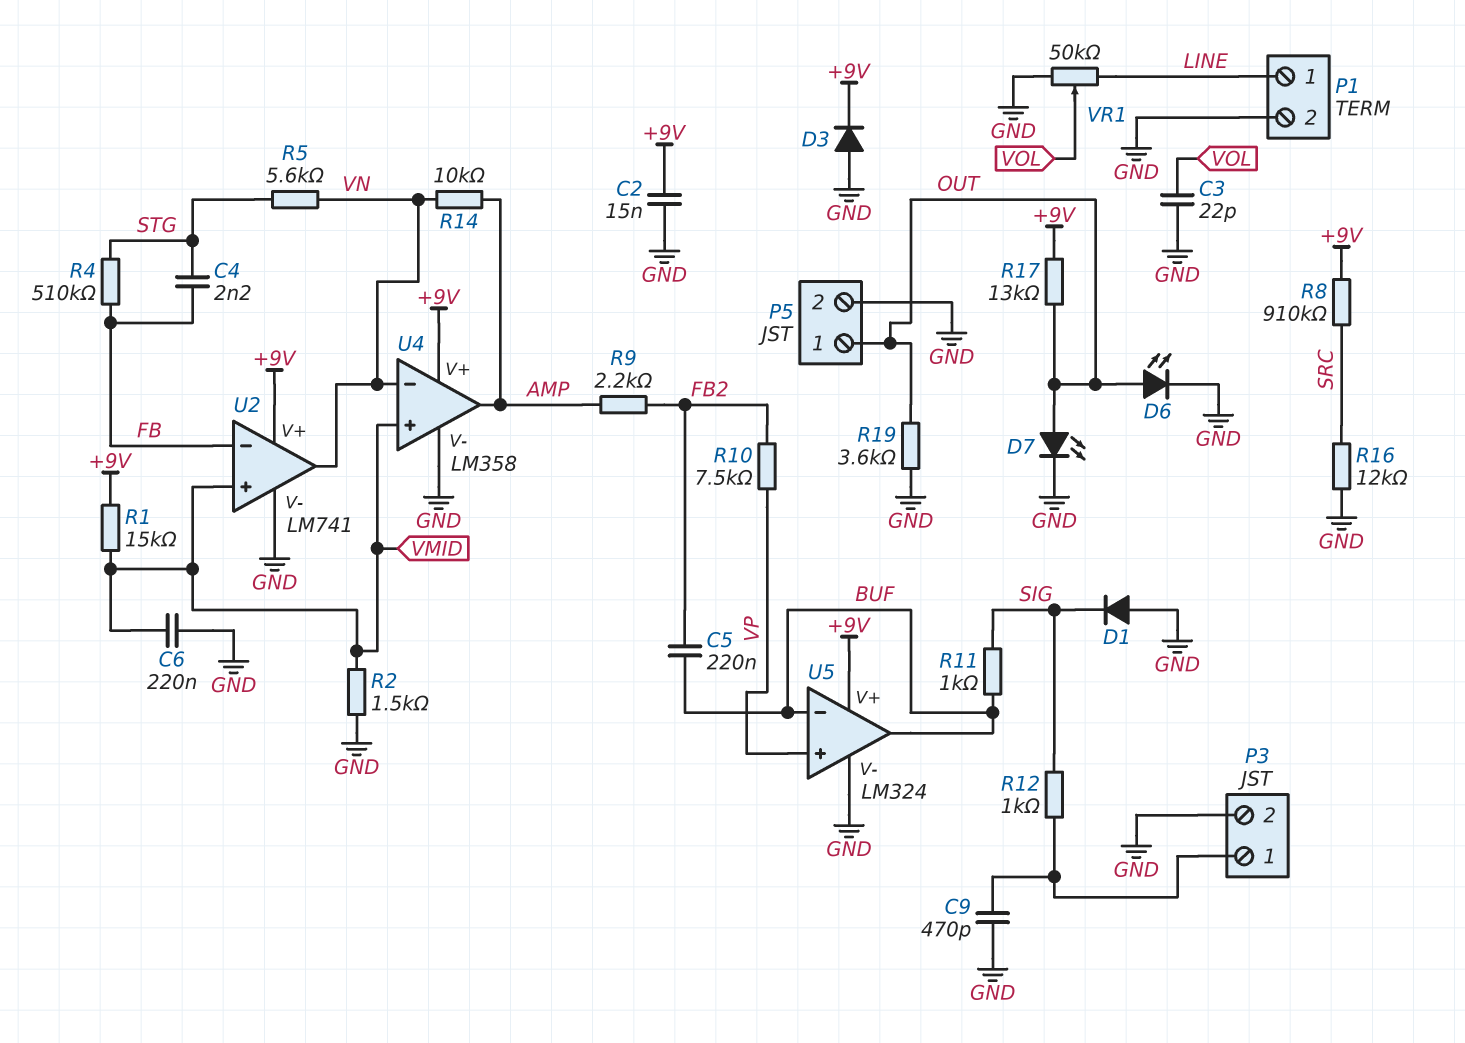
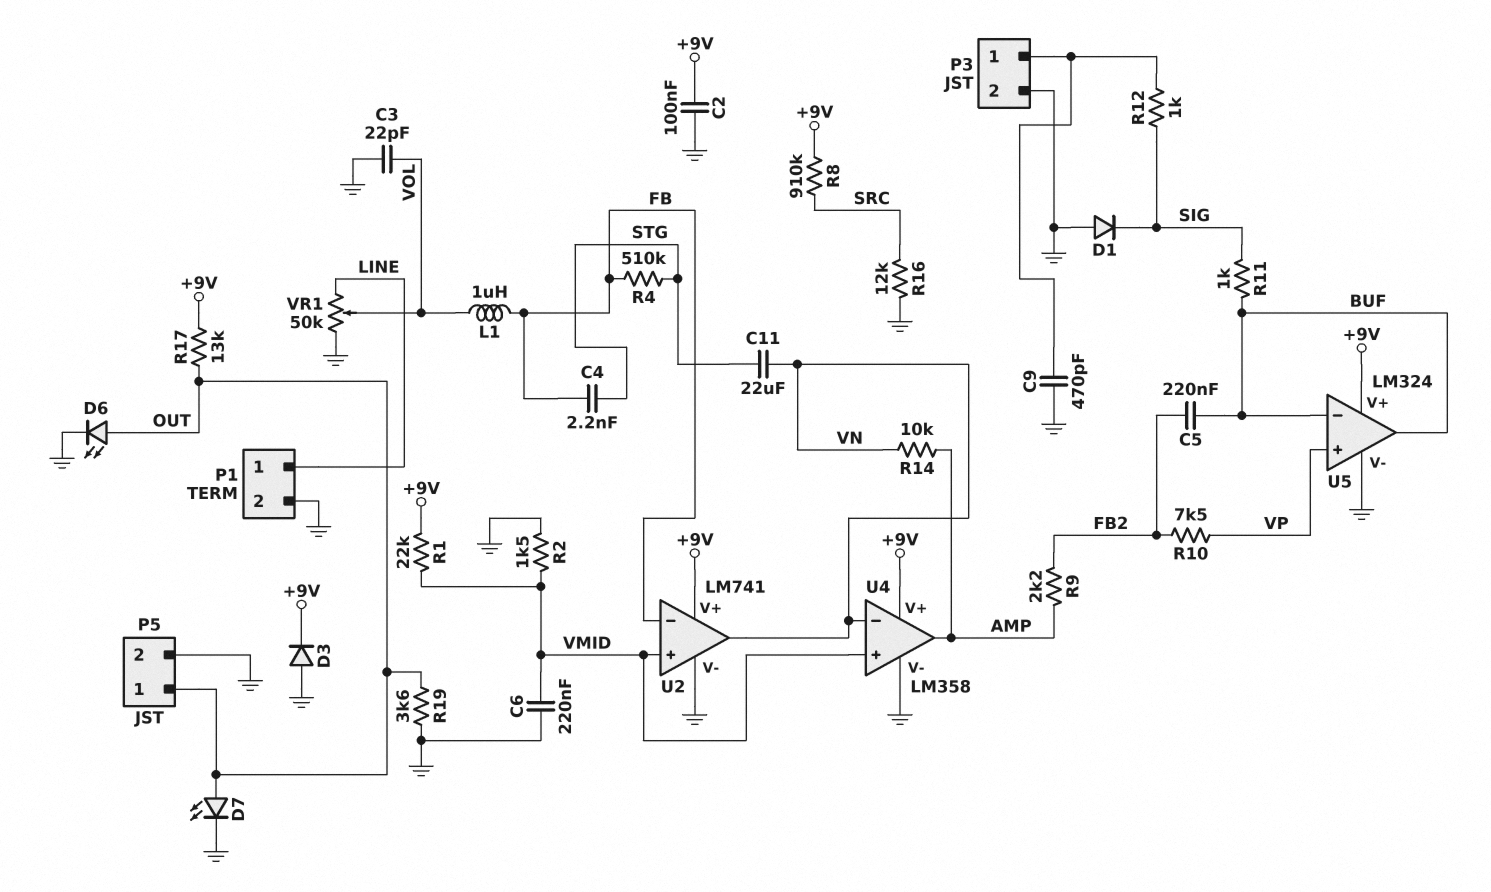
C2: 15nF (+9V, GND) -> 100nF (+9V, GND)
C11: none -> 22uF (STG, VN)
L1: none -> 1uH (FB, VOL)
R1: 15k (+9V, VMID) -> 22k (+9V, VMID)
R5: 5.6k (STG, VN) -> none

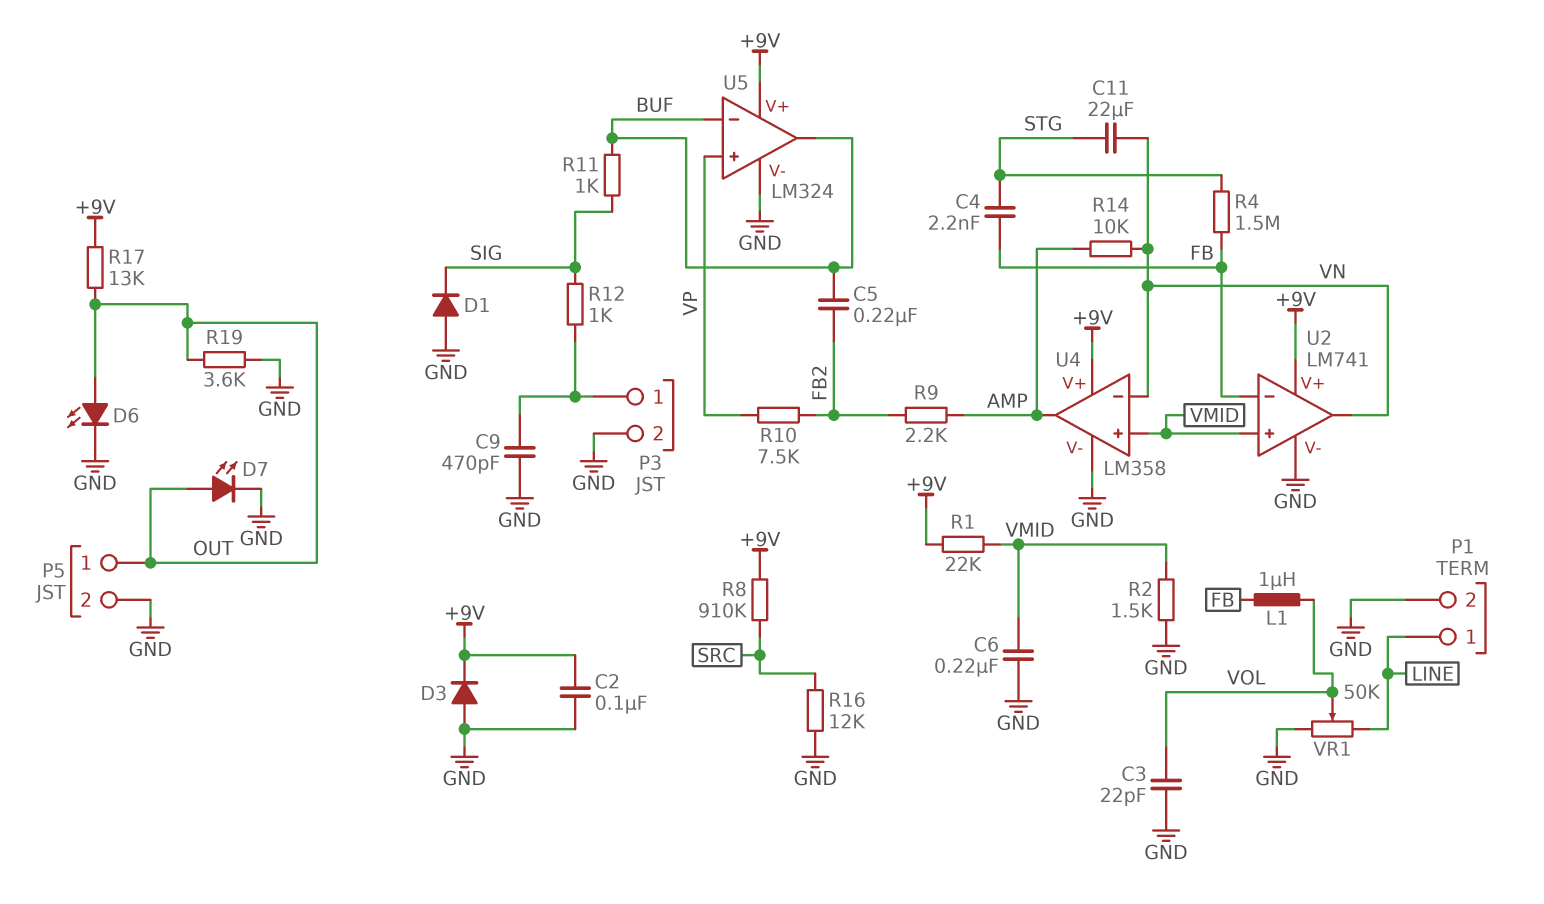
R4: 510k (FB, STG) -> 1.5M (FB, STG)

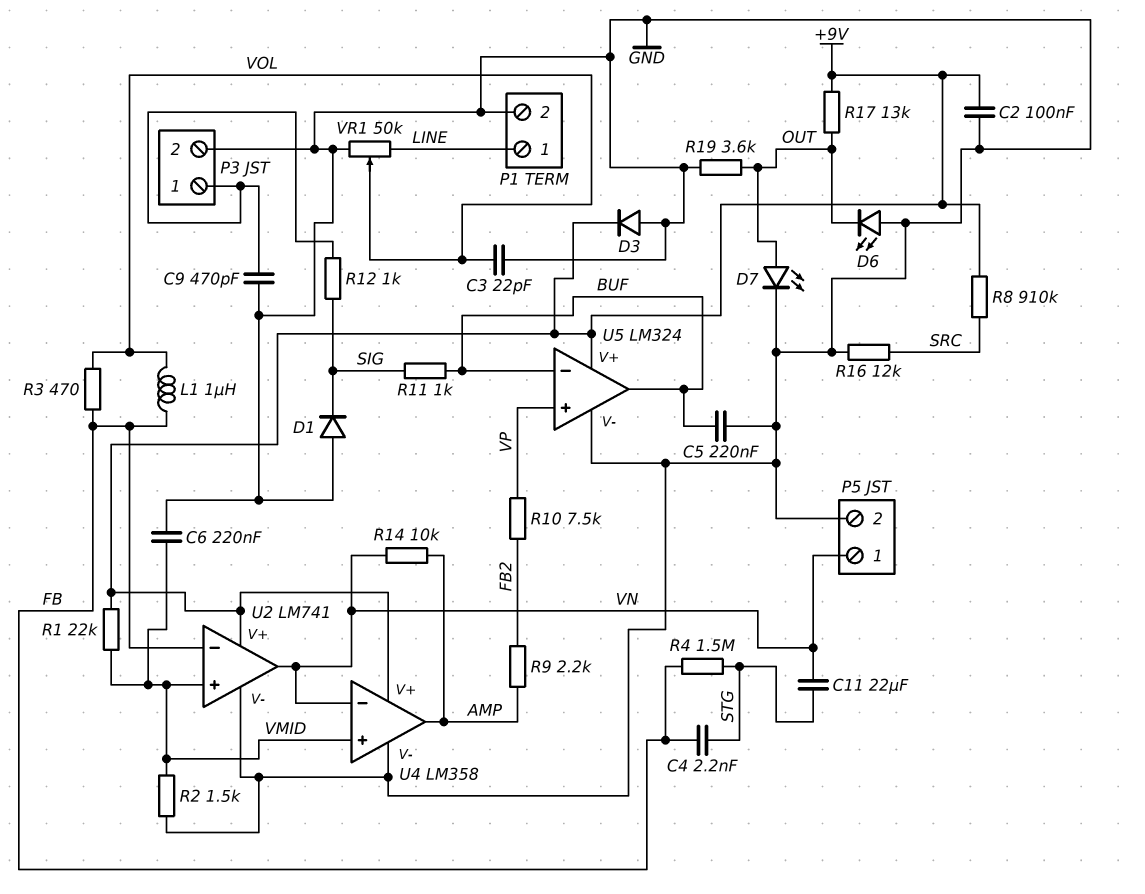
C5: 220nF (BUF, FB2) -> 220nF (BUF, GND)
D6: LED (A OUT, K GND) -> LED (A GND, K OUT)
P5 pin 1: OUT -> VN
R3: none -> 470 (FB, VOL)

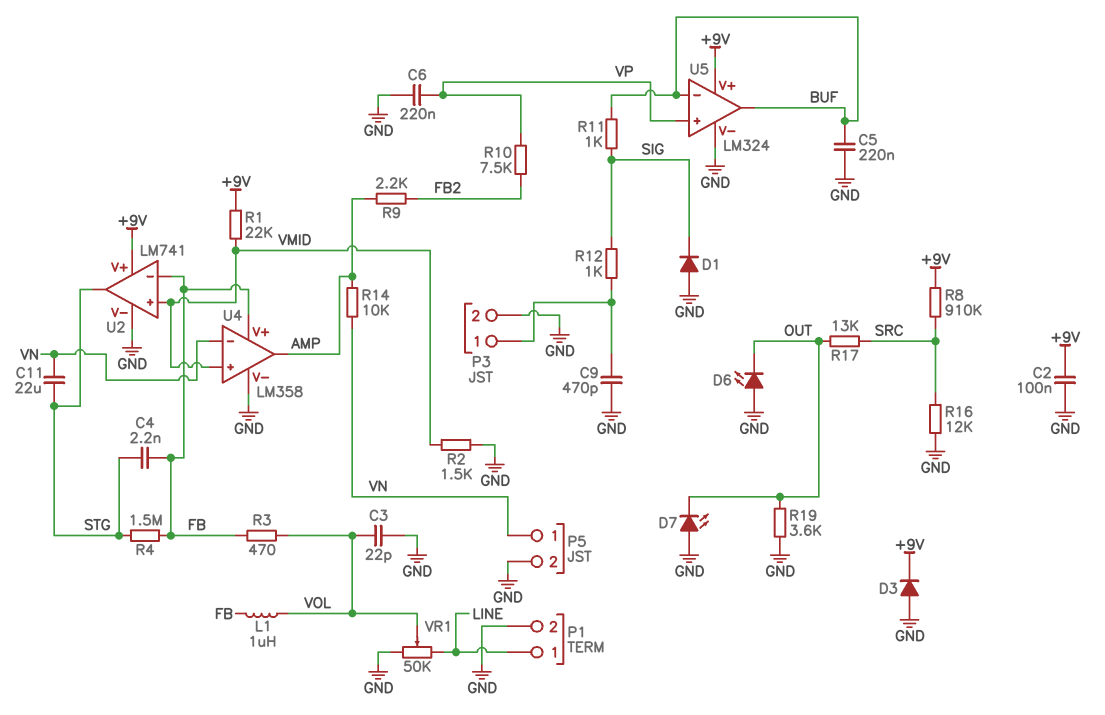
C6: 220nF (GND, VMID) -> 220nF (GND, VP)
D7: LED (A OUT, K GND) -> LED (A GND, K OUT)
R17: 13k (+9V, OUT) -> 13k (OUT, SRC)
U2 pin out: VN -> STG
U4 pin V+: +9V -> FB

